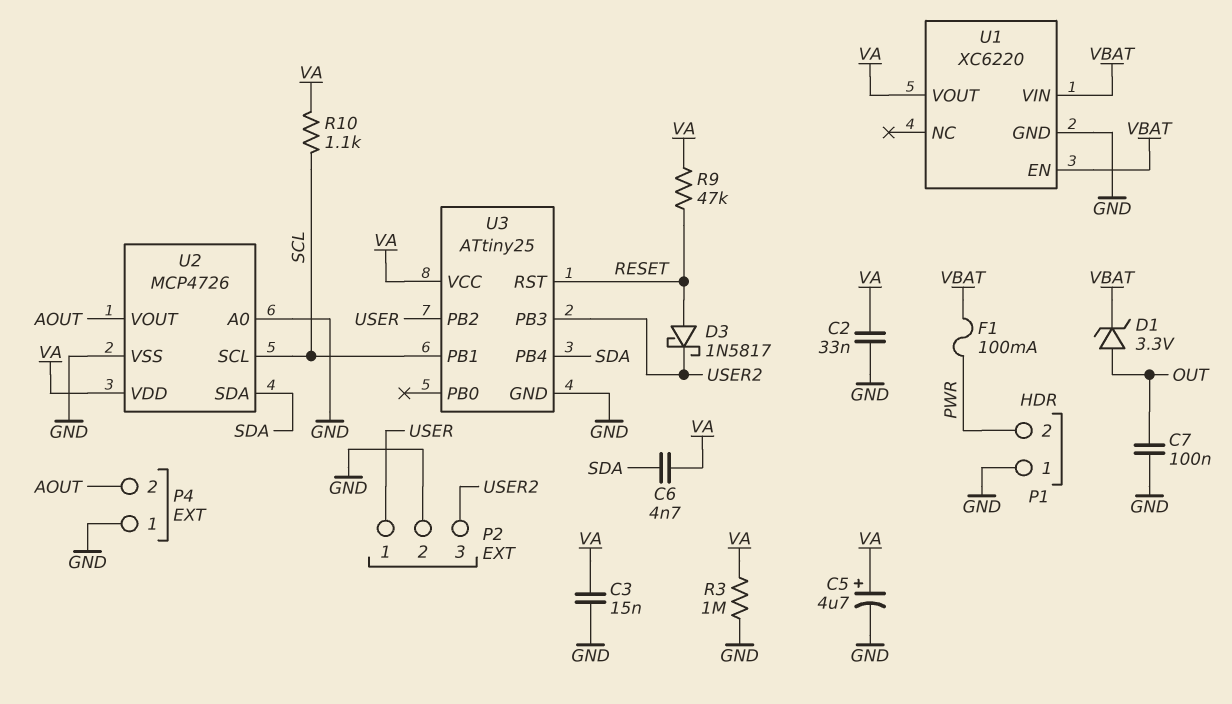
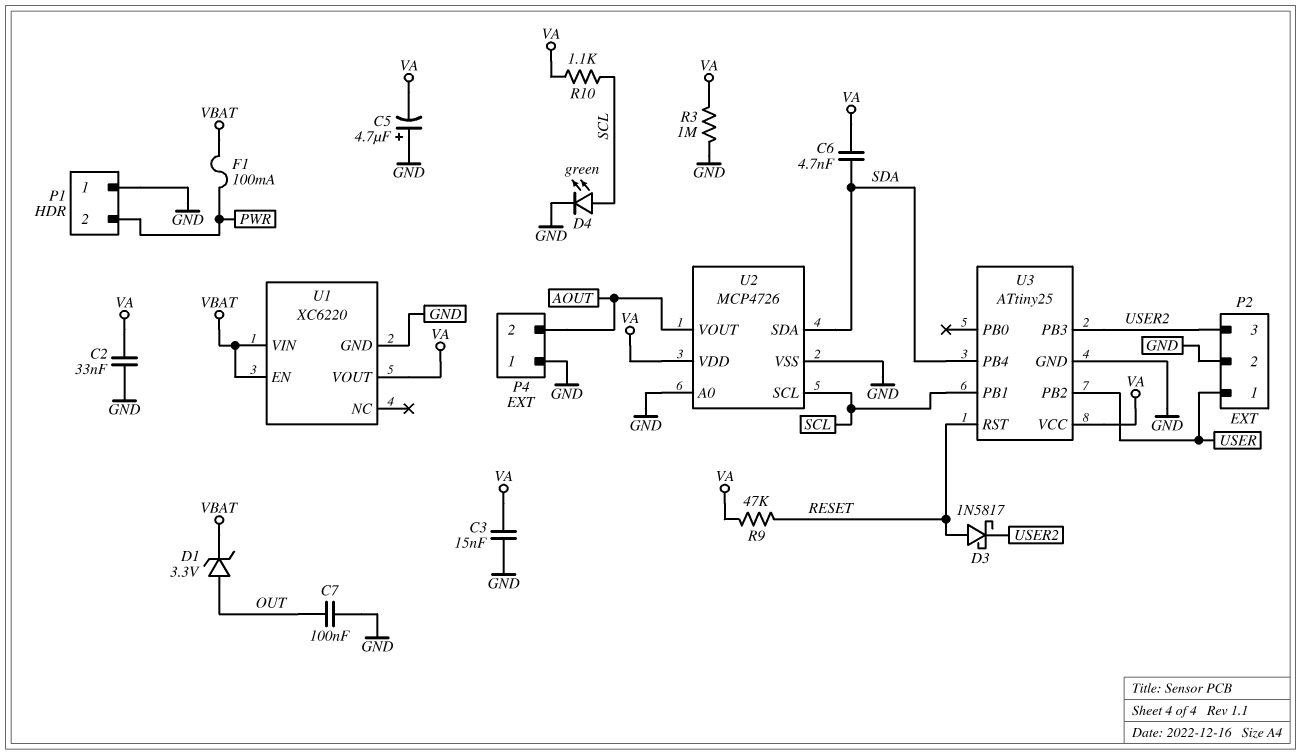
C5: 4.7uF (plus VA, minus GND) -> 4.7uF (plus GND, minus VA)
D4: none -> LED green (A SCL, K GND)

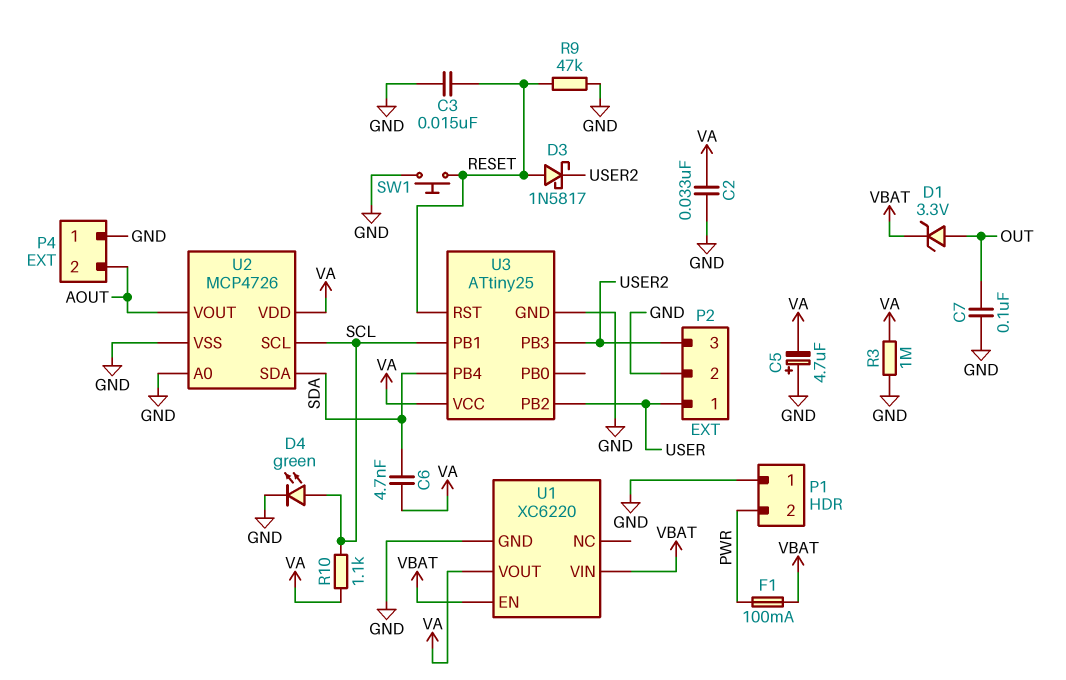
C3: 15nF (GND, VA) -> 15nF (GND, RESET)
R9: 47k (RESET, VA) -> 47k (GND, RESET)
SW1: none -> button (GND, RESET)

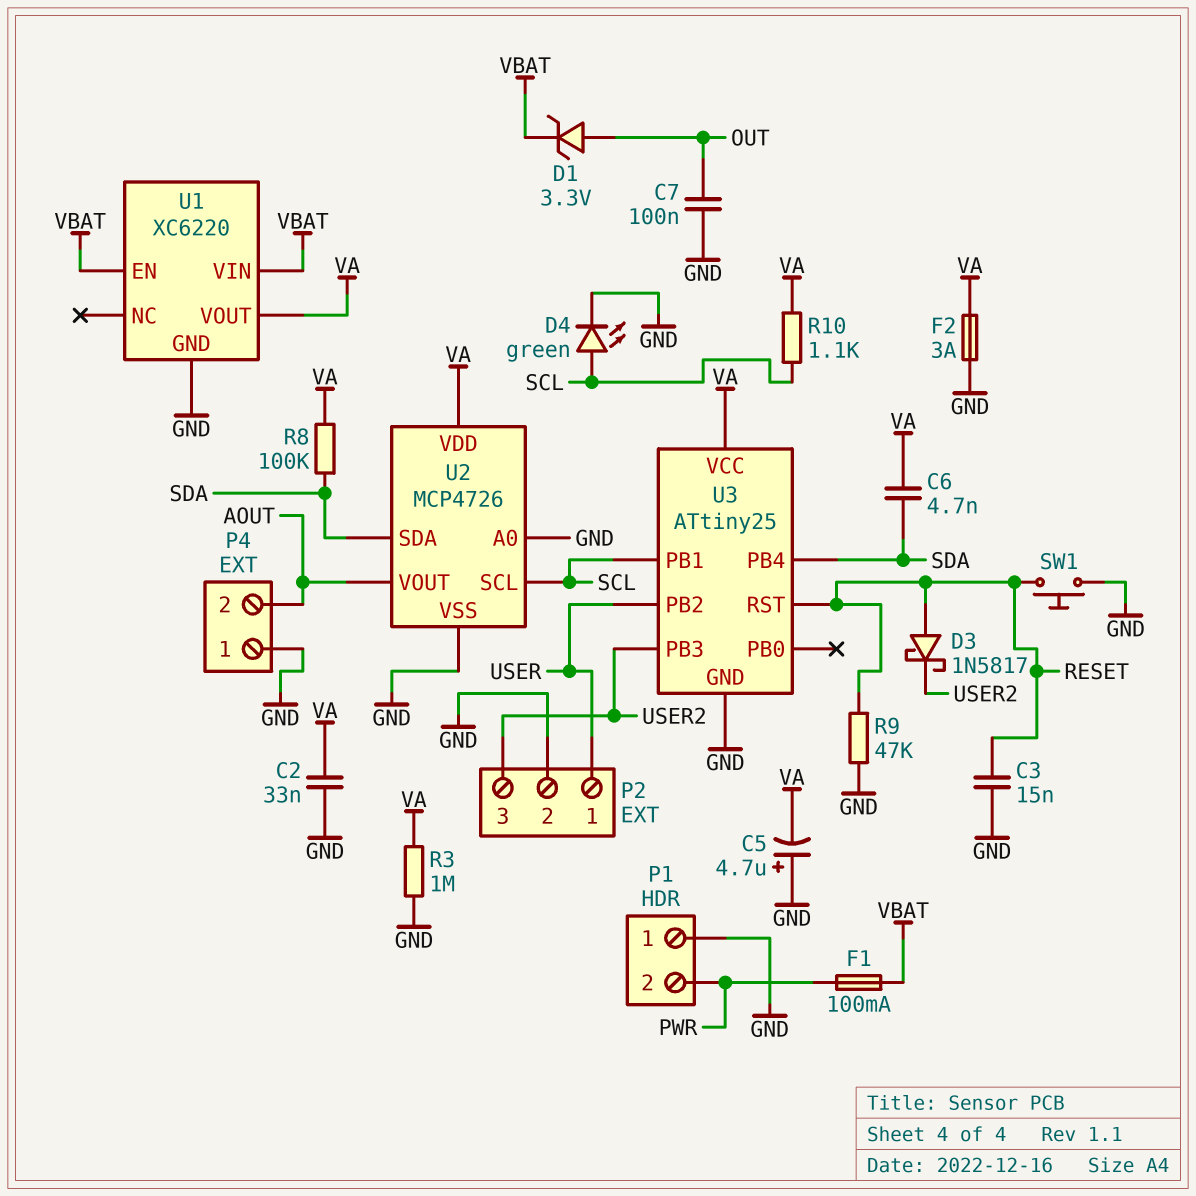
F2: none -> 3A (GND, VA)
R8: none -> 100k (SDA, VA)

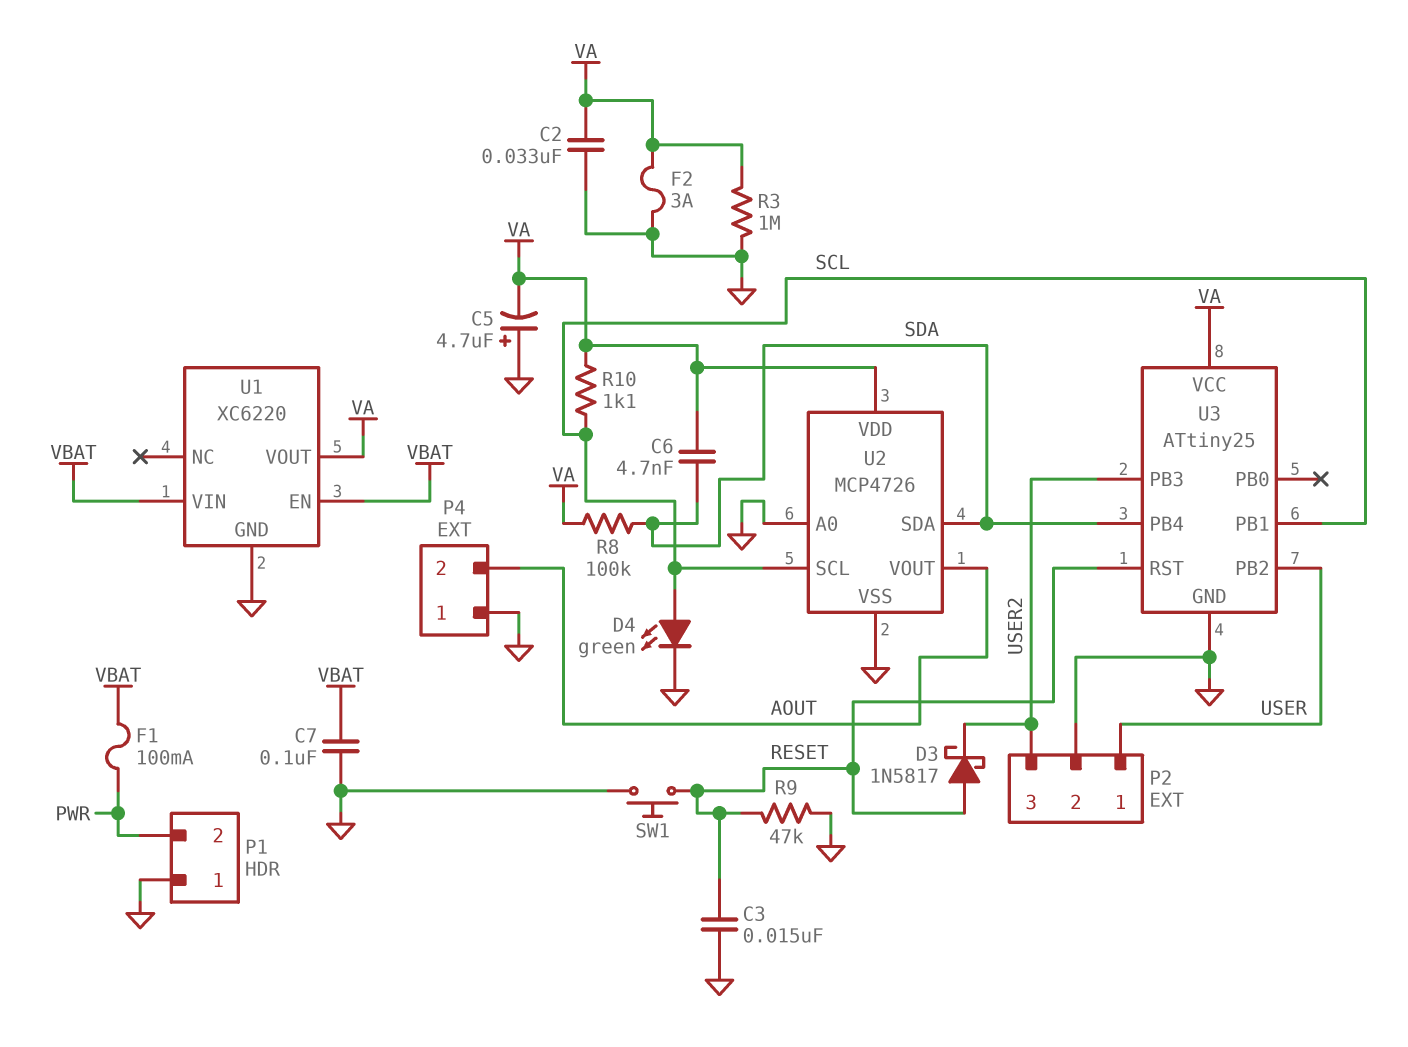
C7: 100nF (GND, OUT) -> 100nF (GND, VBAT)
D1: zener 3.3V (A OUT, K VBAT) -> none

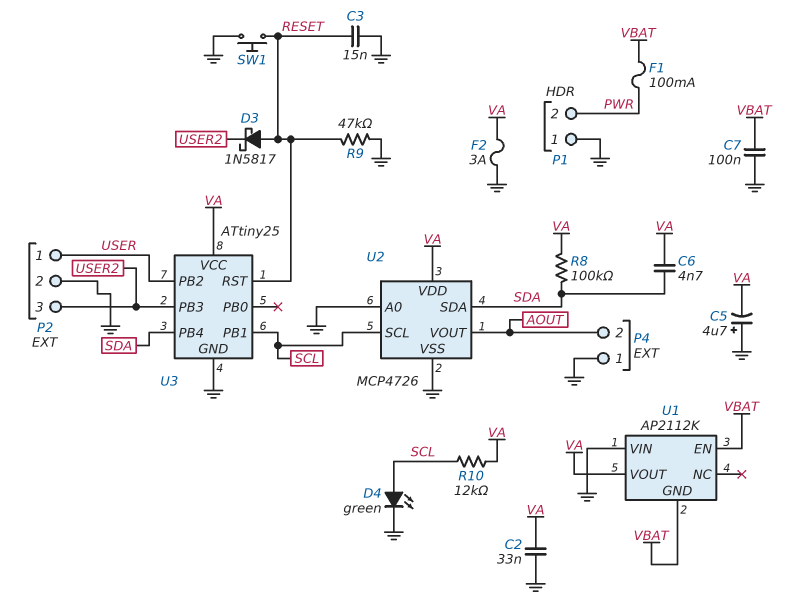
R3: 1M (GND, VA) -> none
R10: 1.1k (SCL, VA) -> 12k (SCL, VA)
U1: XC6220 -> AP2112K
U1 pin GND: GND -> VBAT
U1 pin VIN: VBAT -> GND

